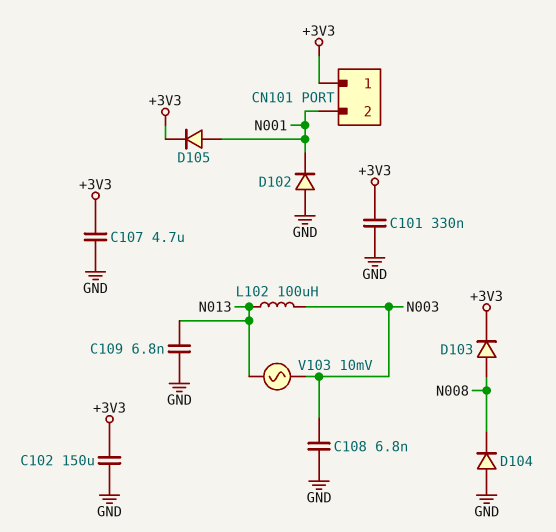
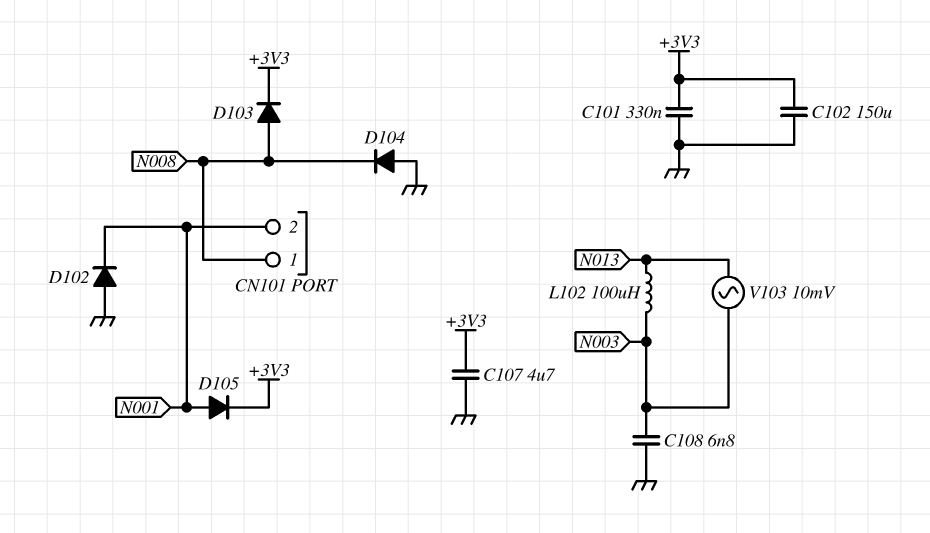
C109: 6.8nF (GND, N013) -> none
CN101 pin 1: +3V3 -> N008

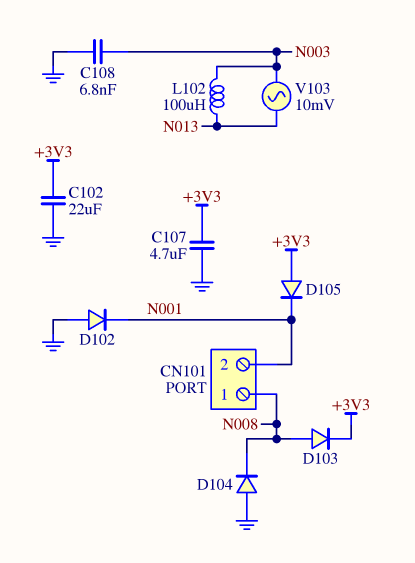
C101: 330nF (+3V3, GND) -> none
C102: 150uF (+3V3, GND) -> 22uF (+3V3, GND)
D105: diode (A N001, K +3V3) -> diode (A +3V3, K N001)

